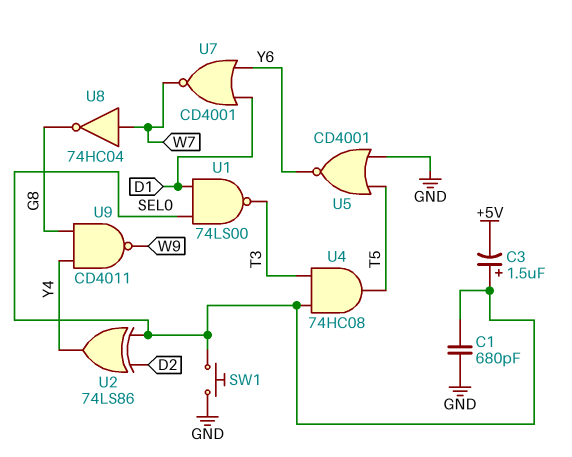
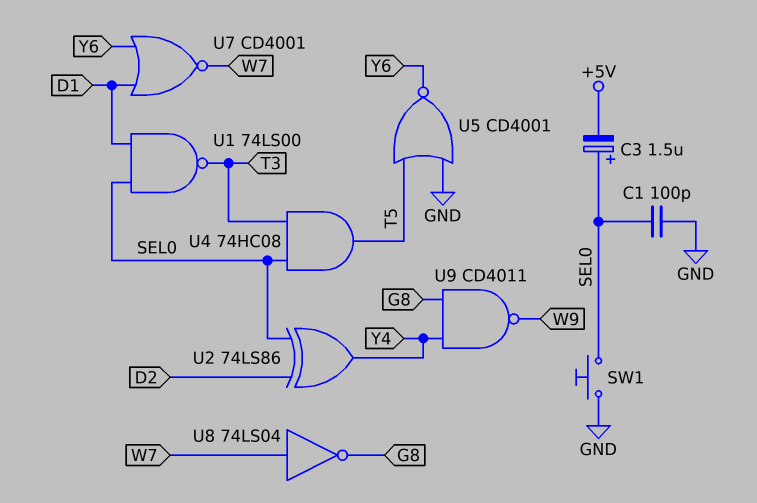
C1: 680pF (GND, SEL0) -> 100pF (GND, SEL0)
U8: NOT 74HC04 (in W7, out G8) -> NOT 74LS04 (in W7, out G8)

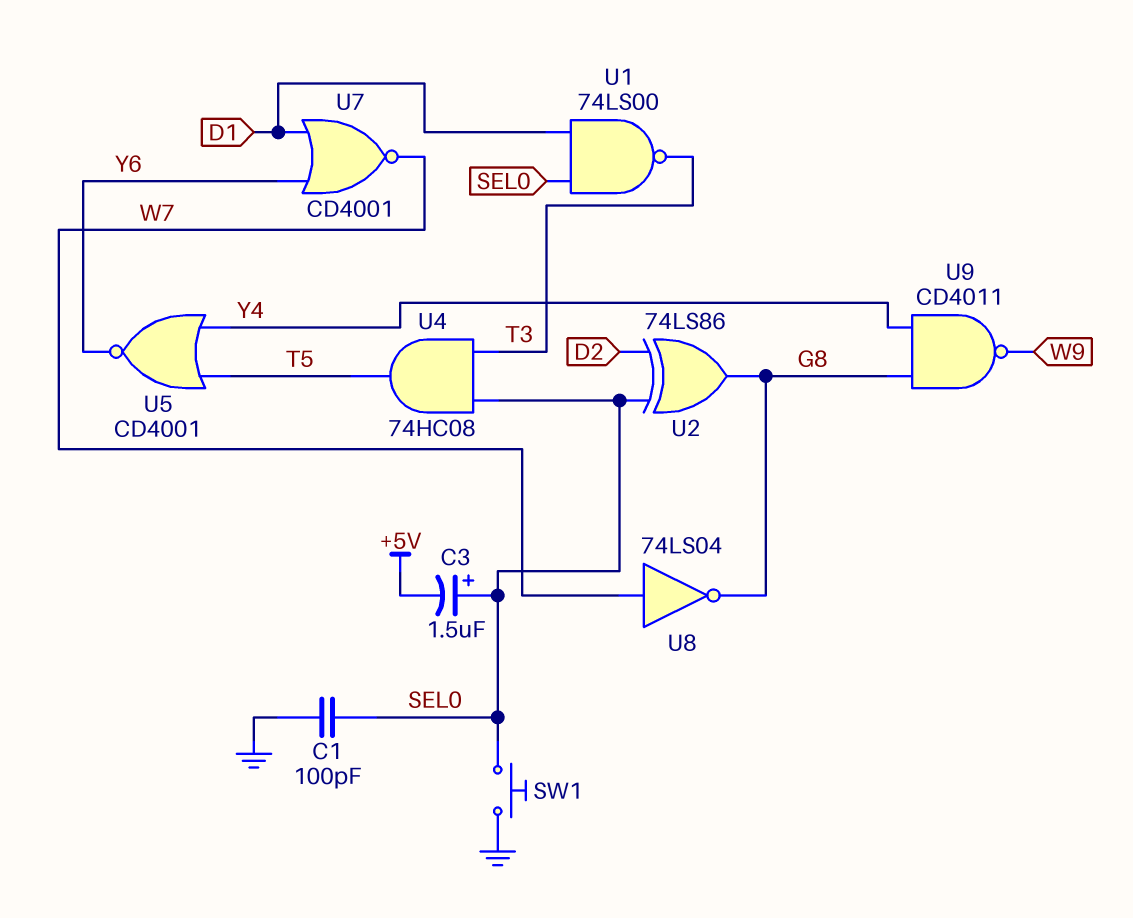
U2: XOR 74LS86 (in D2, in SEL0, out Y4) -> XOR 74LS86 (in D2, in SEL0, out G8)
U5: NOR CD4001 (in GND, in T5, out Y6) -> NOR CD4001 (in T5, in Y4, out Y6)

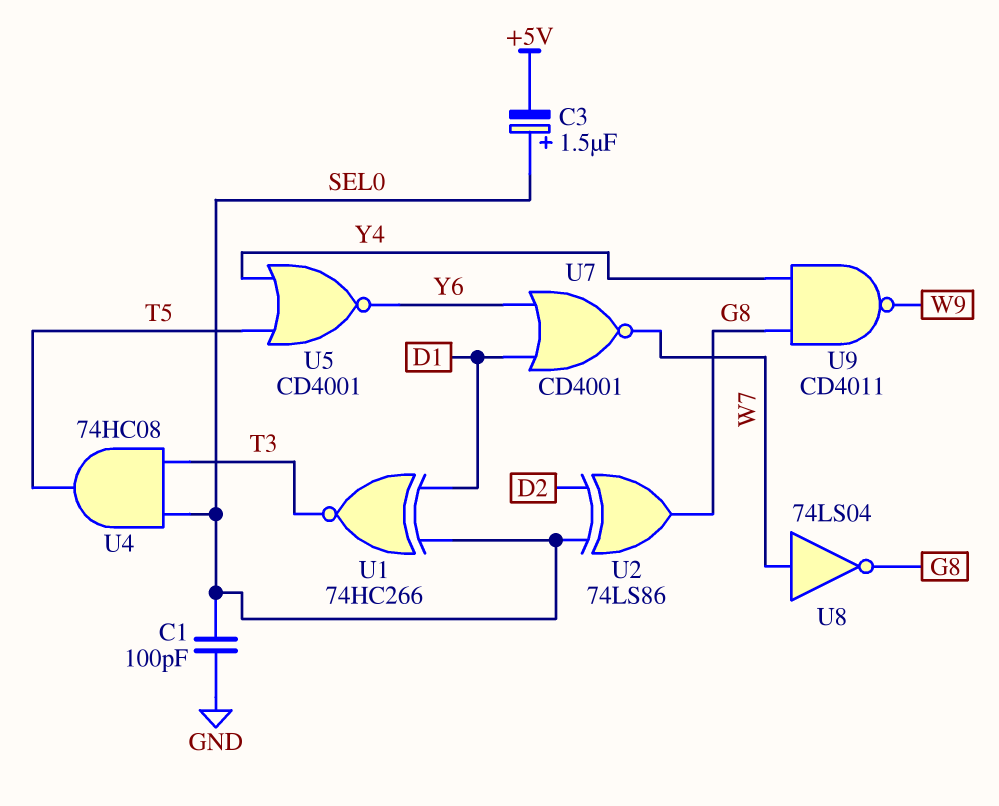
SW1: button (GND, SEL0) -> none
U1: NAND 74LS00 (in D1, in SEL0, out T3) -> XNOR 74HC266 (in D1, in SEL0, out T3)

